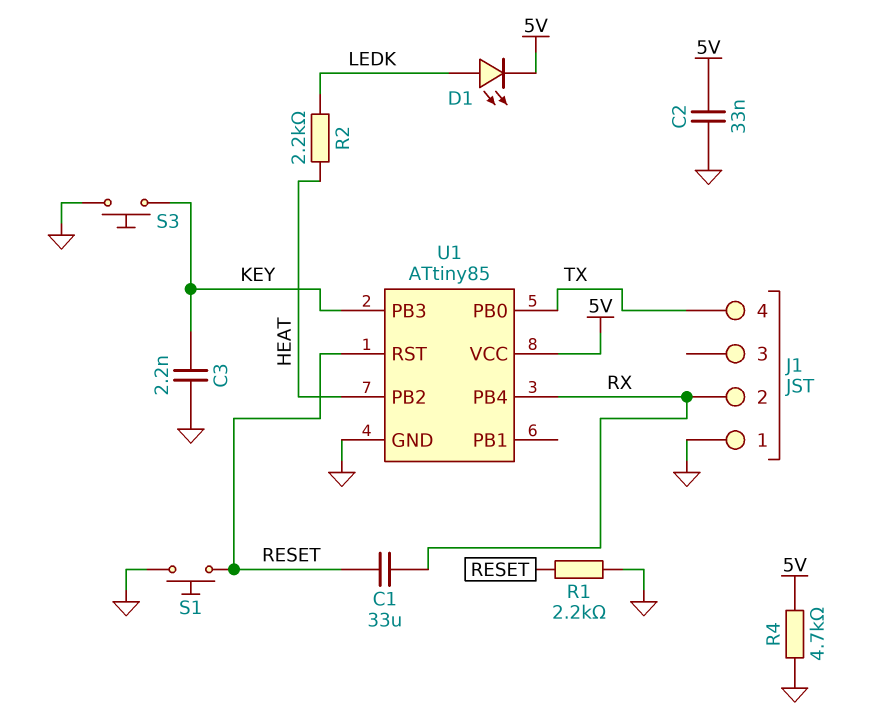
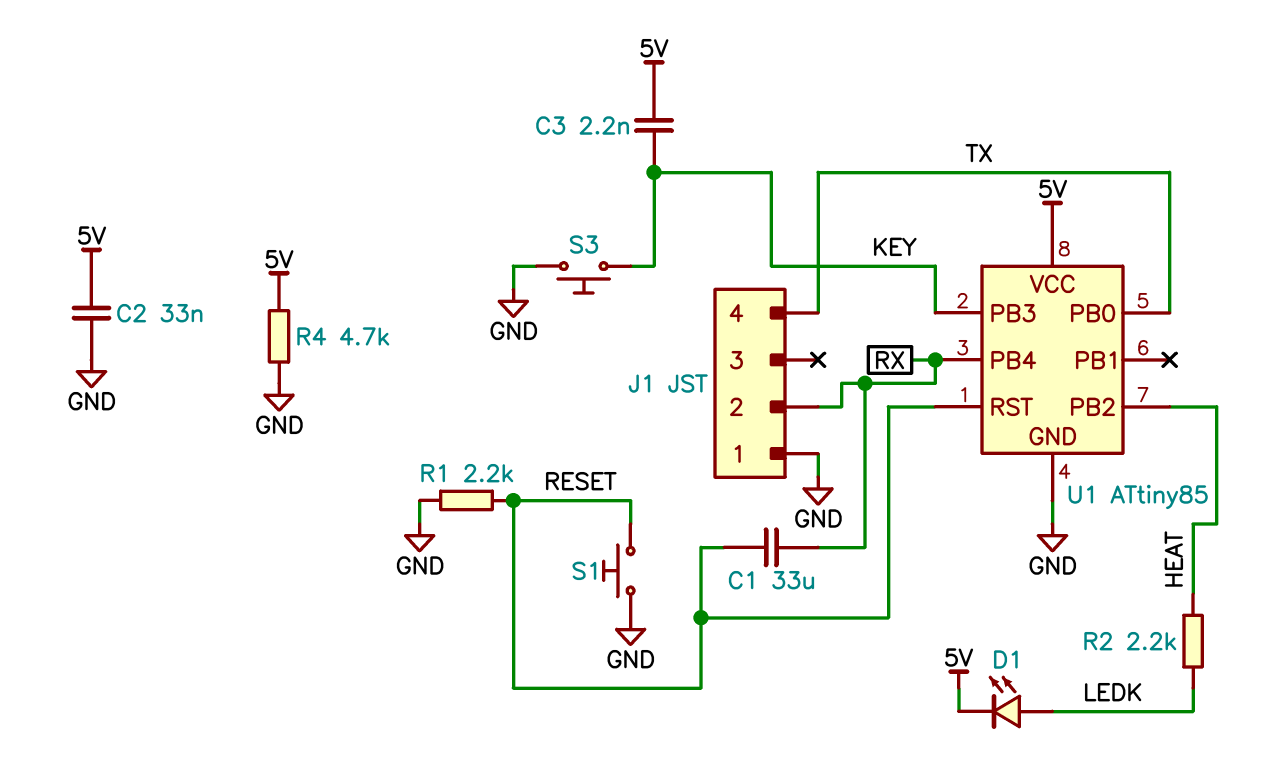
C3: 2.2nF (GND, KEY) -> 2.2nF (5V, KEY)

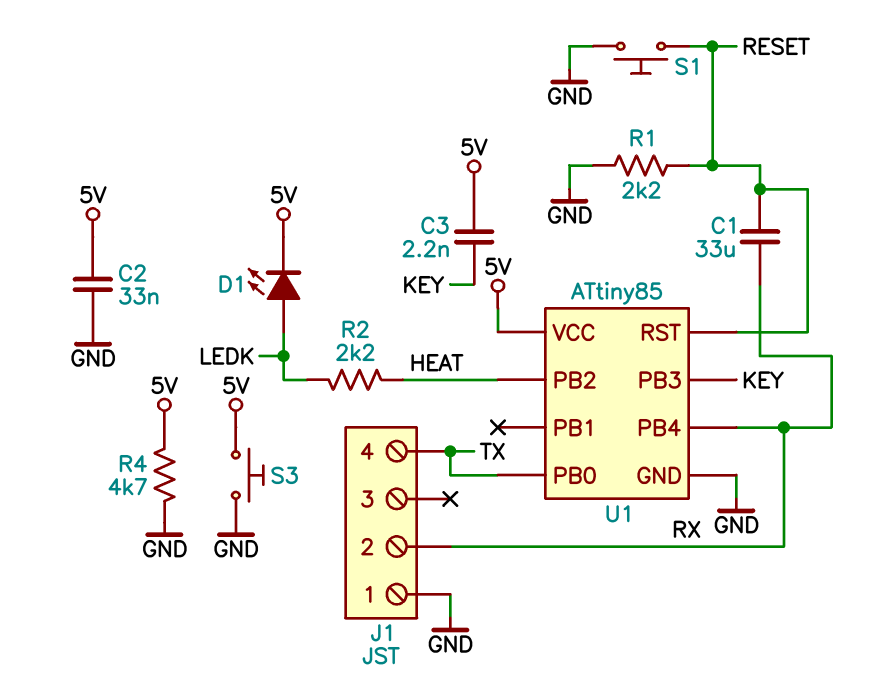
S3: button (GND, KEY) -> button (5V, GND)

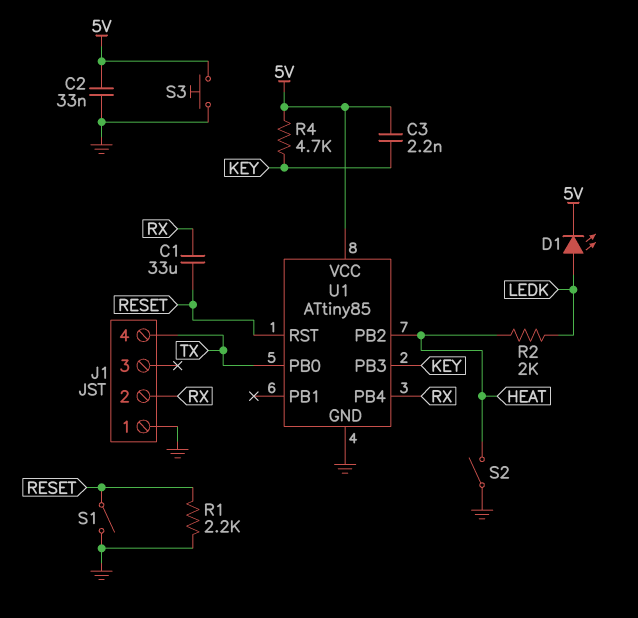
R2: 2.2k (HEAT, LEDK) -> 2k (HEAT, LEDK)
R4: 4.7k (5V, GND) -> 4.7k (5V, KEY)
S1: button (GND, RESET) -> switch (GND, RESET)
S2: none -> switch (GND, HEAT)

